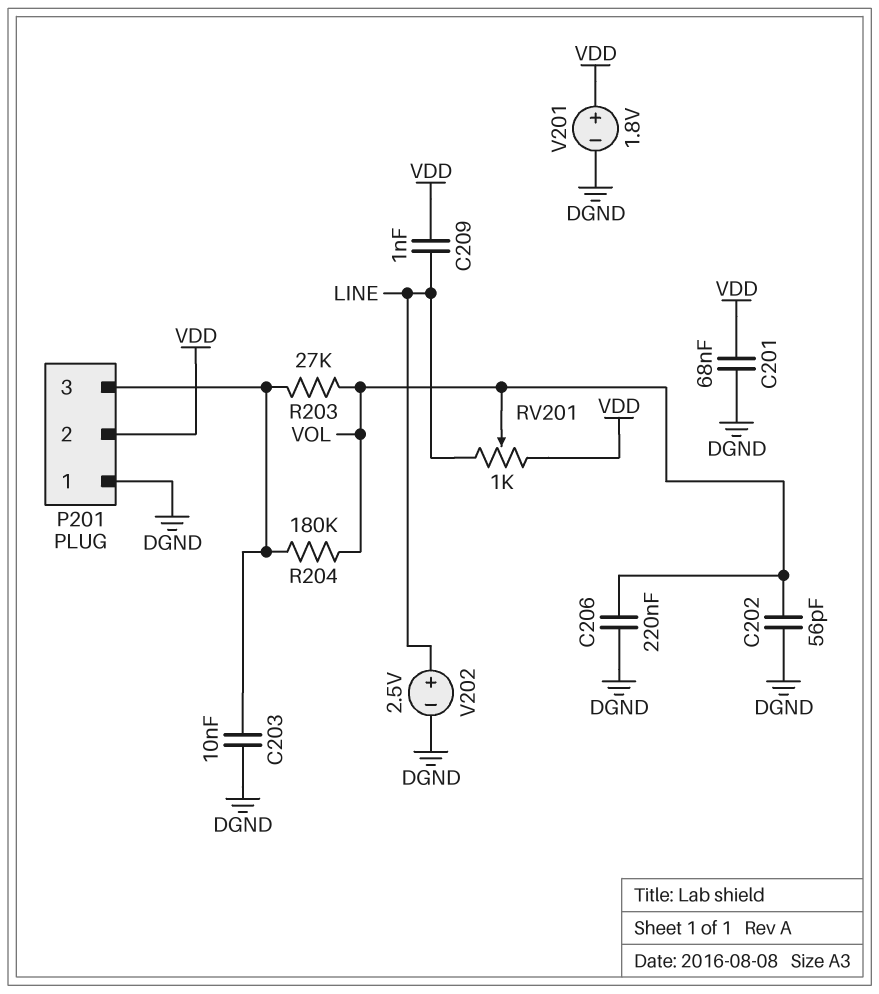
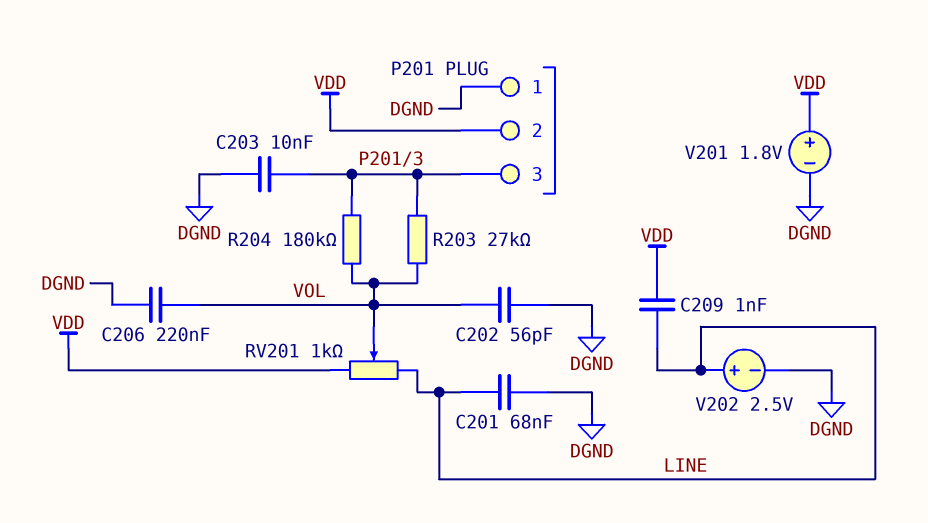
C201: 68nF (DGND, VDD) -> 68nF (DGND, LINE)

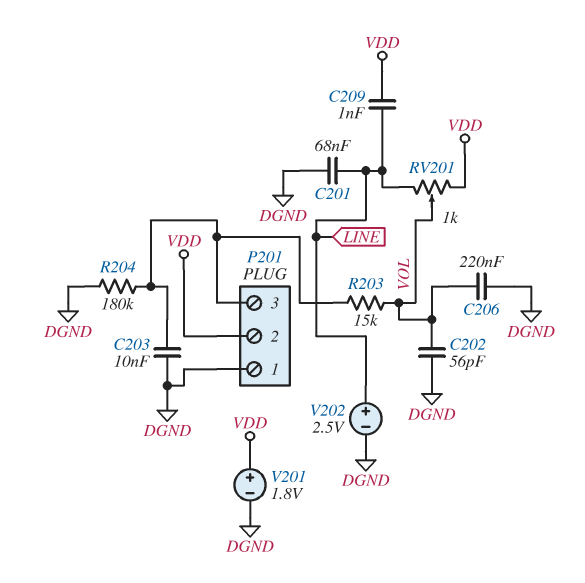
R203: 27k (P201/3, VOL) -> 15k (P201/3, VOL)
R204: 180k (P201/3, VOL) -> 180k (DGND, P201/3)

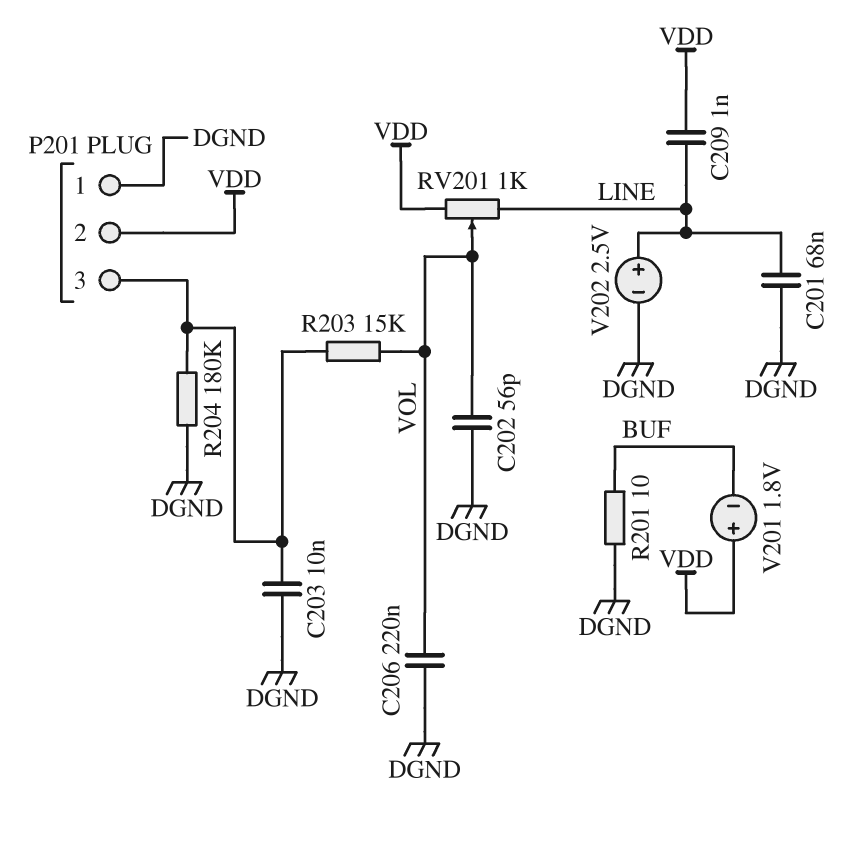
R201: none -> 10 (BUF, DGND)
V201: 1.8V (plus VDD, minus DGND) -> 1.8V (plus VDD, minus BUF)

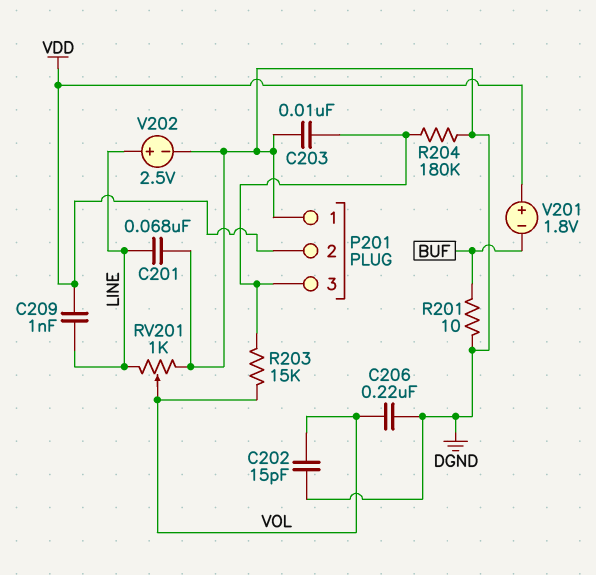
C202: 56pF (DGND, VOL) -> 15pF (DGND, VOL)
RV201: 1k (LINE, VDD, wiper VOL) -> 1k (DGND, LINE, wiper VOL)

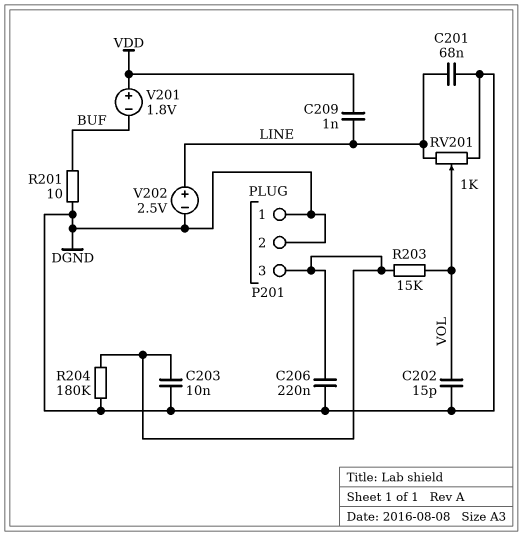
C206: 220nF (DGND, VOL) -> 220nF (DGND, P201/3)
P201 pin 2: VDD -> DGND

